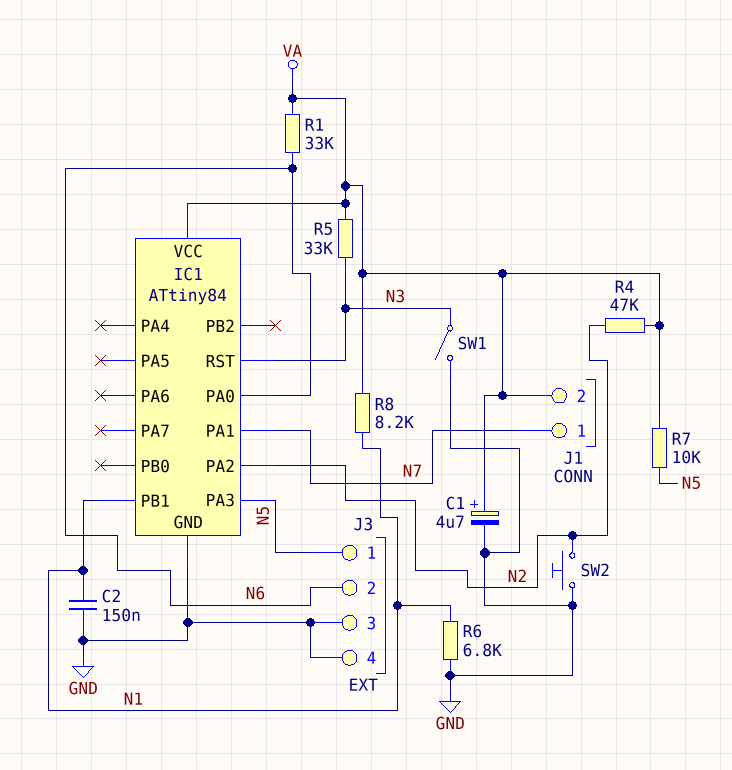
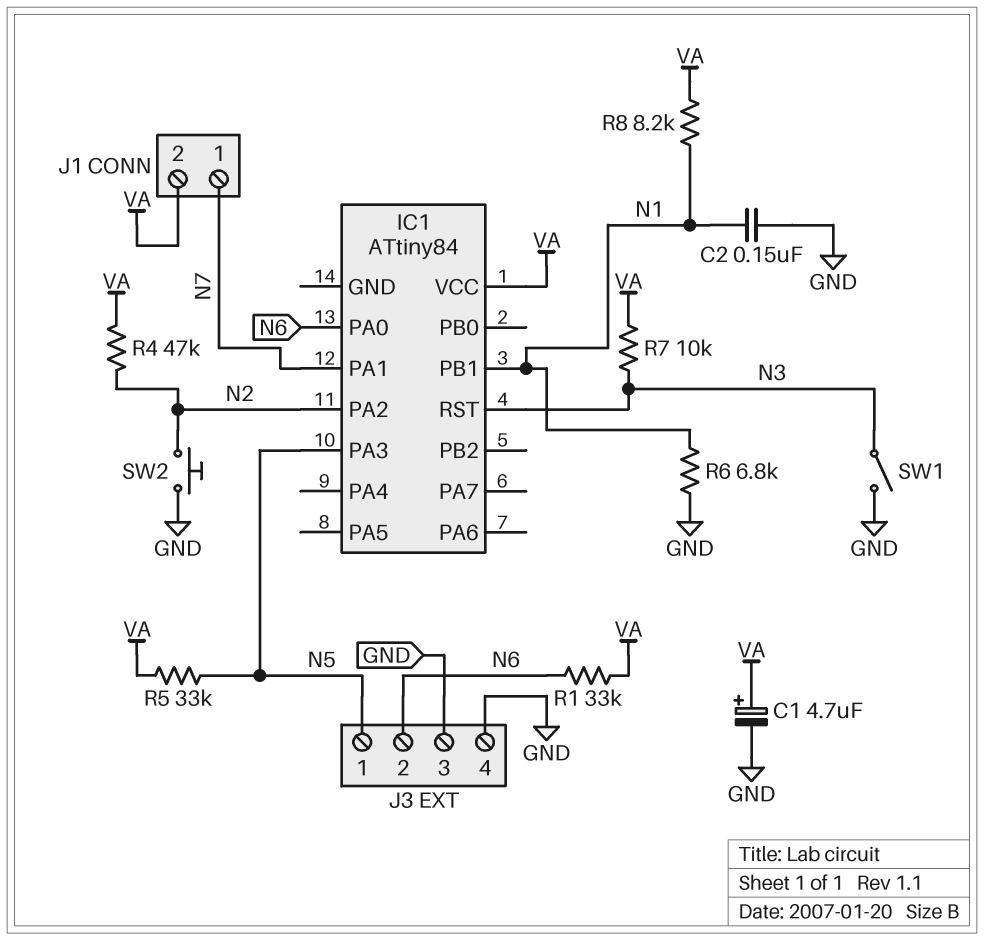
IC1 pin GND: GND -> none
R5: 33k (N3, VA) -> 33k (N5, VA)
R7: 10k (N5, VA) -> 10k (N3, VA)

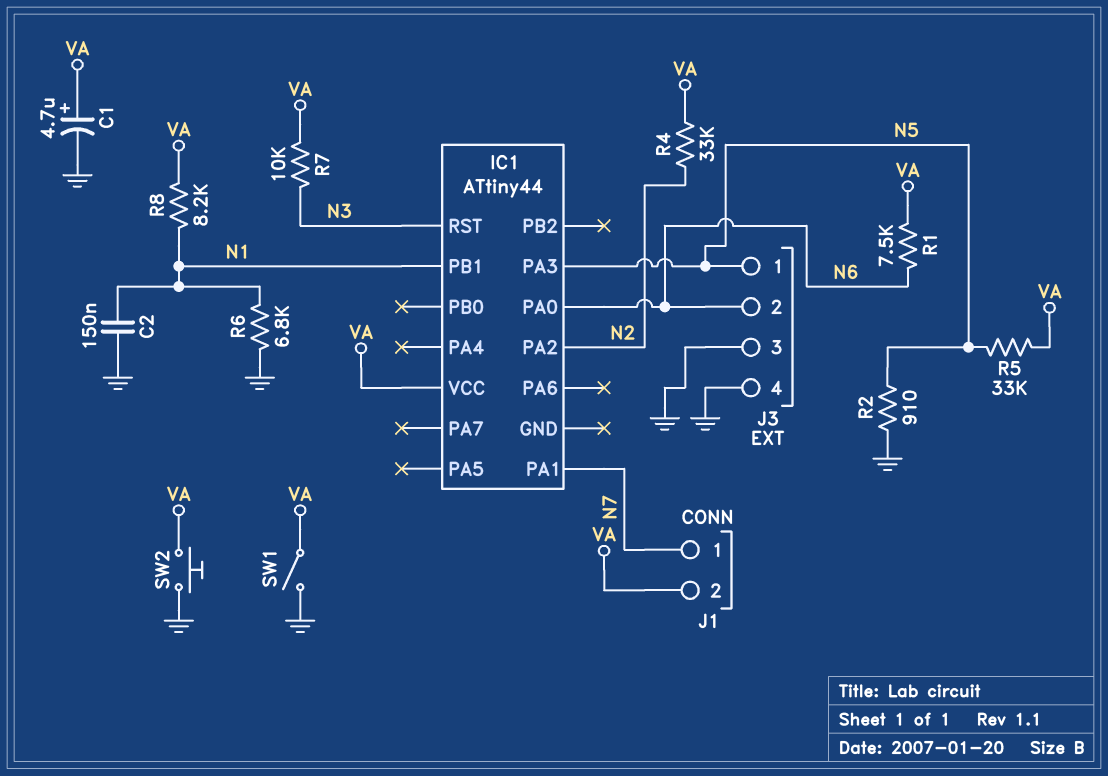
IC1: ATtiny84 -> ATtiny44
R1: 33k (N6, VA) -> 7.5k (N6, VA)
R2: none -> 910 (GND, N5)
R4: 47k (N2, VA) -> 33k (N2, VA)
SW1: switch (GND, N3) -> switch (GND, VA)
SW2: button (GND, N2) -> button (GND, VA)

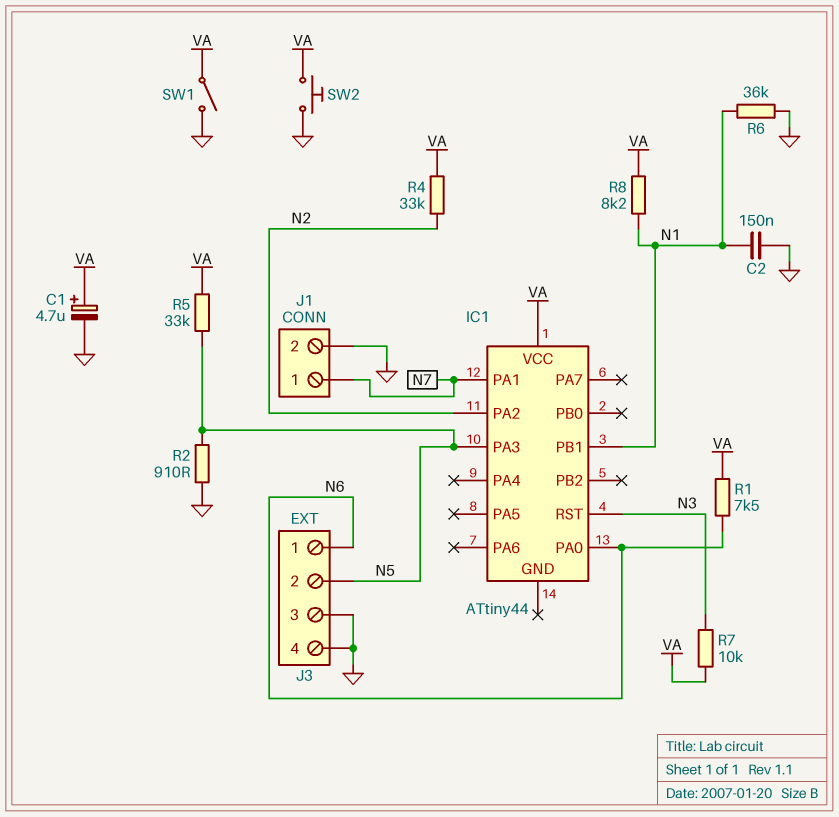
J1 pin 2: VA -> GND
J3 pin 1: N5 -> N6
J3 pin 2: N6 -> N5
R6: 6.8k (GND, N1) -> 36k (GND, N1)

